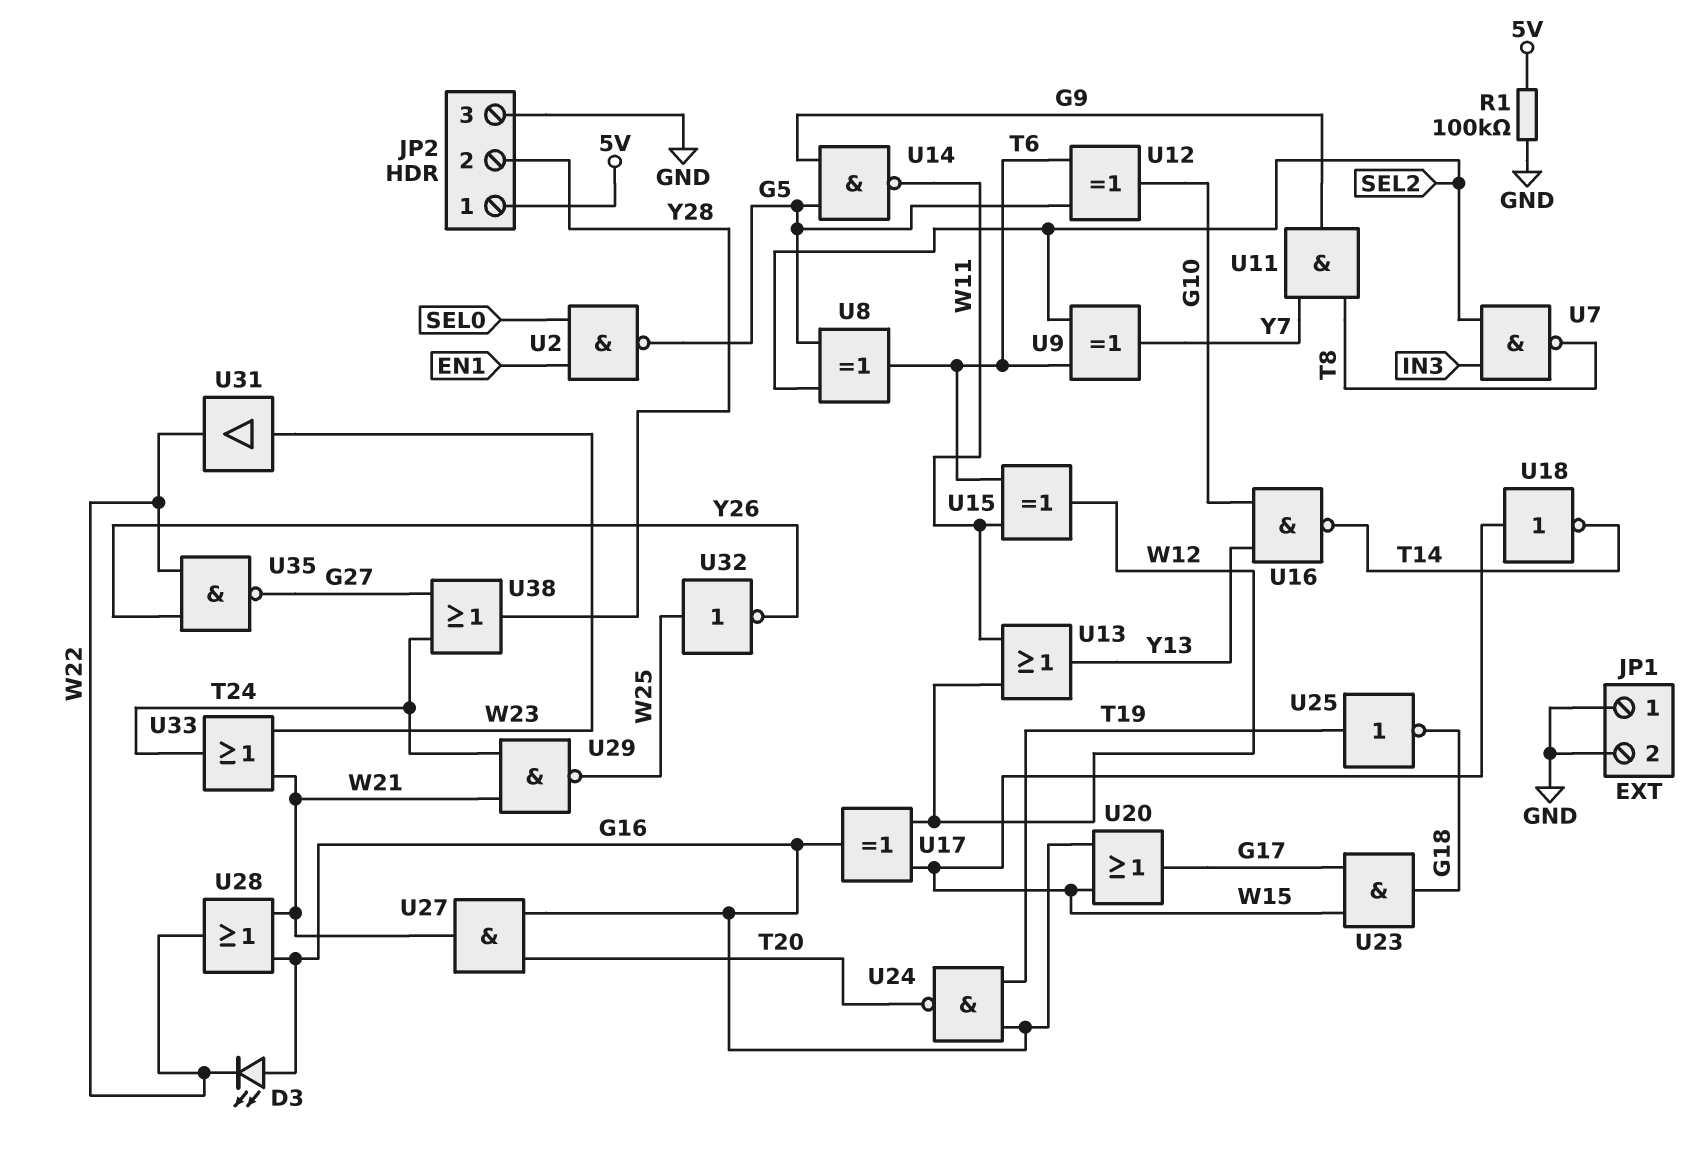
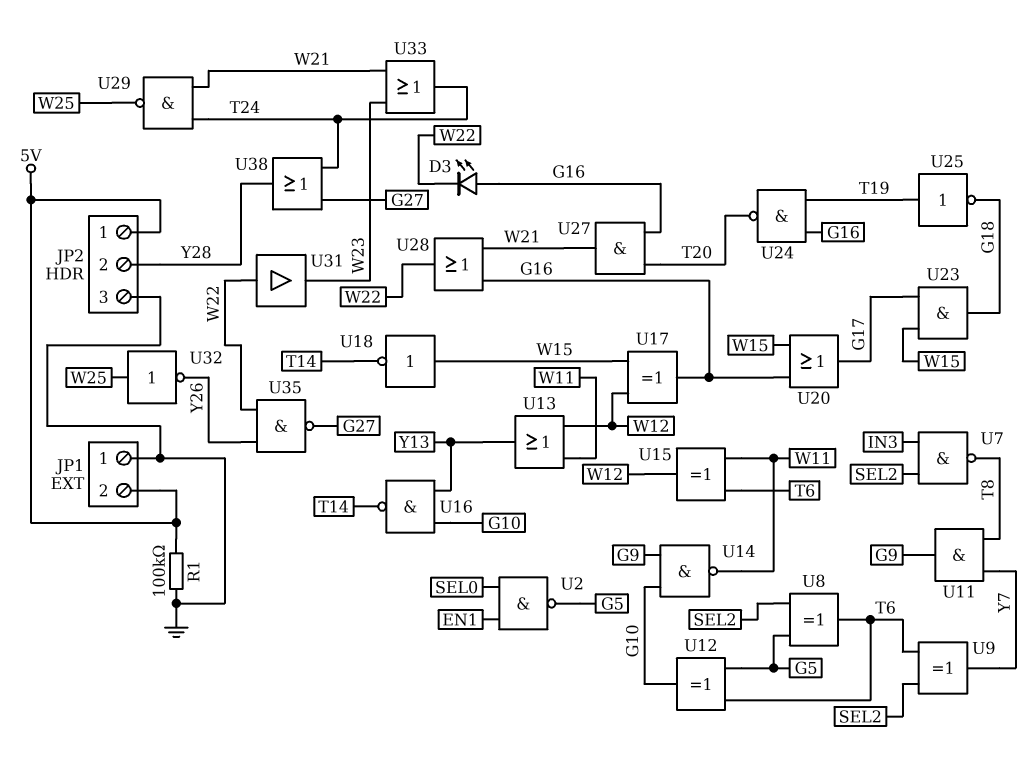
JP1 pin 2: GND -> 5V
U14: NAND (in G5, in G9, out W11) -> NAND (in G9, in G10, out W11)
U31: buffer (in W23, out W22) -> buffer (in W22, out W23)

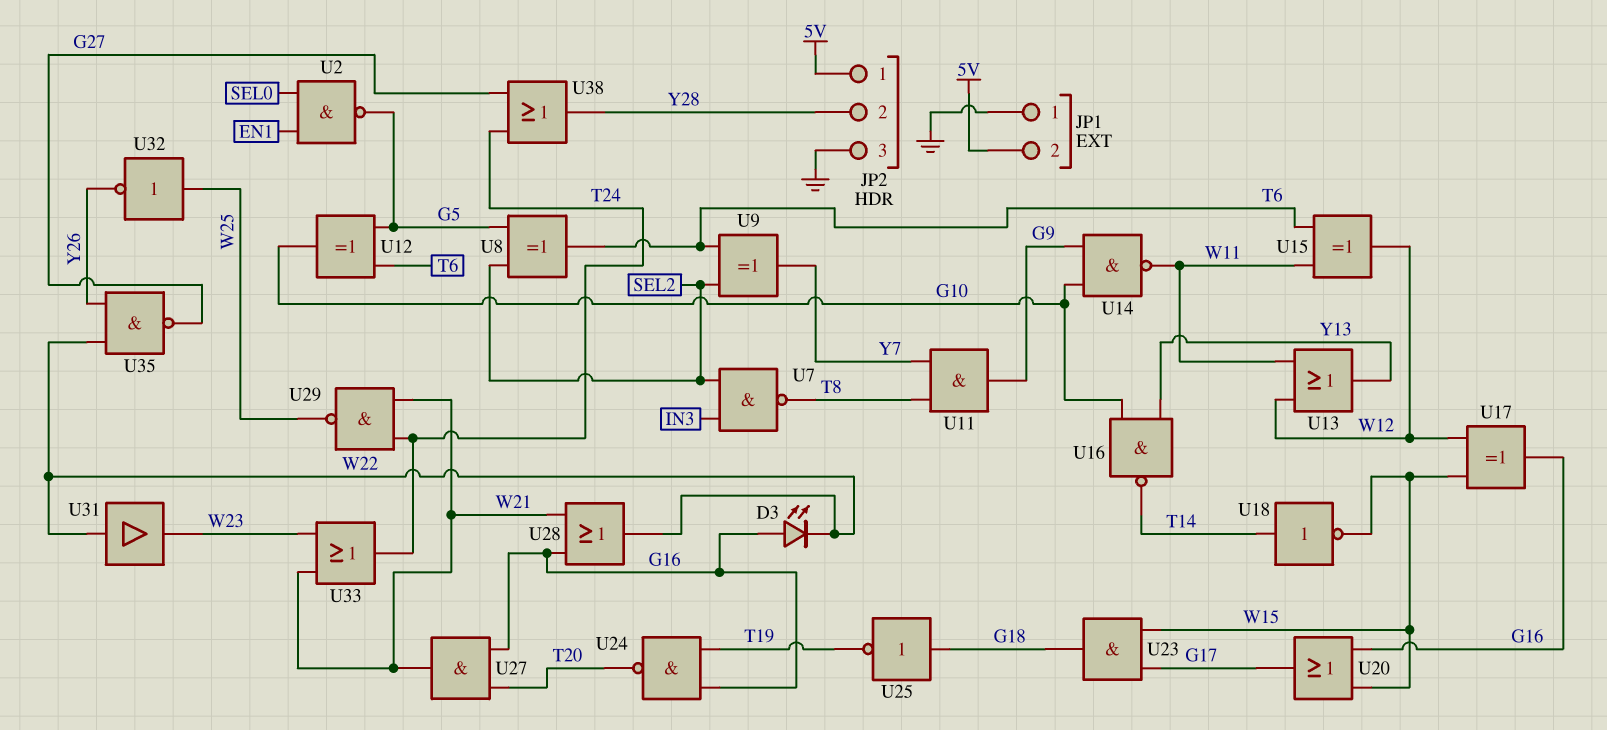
R1: 100k (5V, GND) -> none
U18: NOT (in W15, out T14) -> NOT (in T14, out W15)
U25: NOT (in T19, out G18) -> NOT (in G18, out T19)

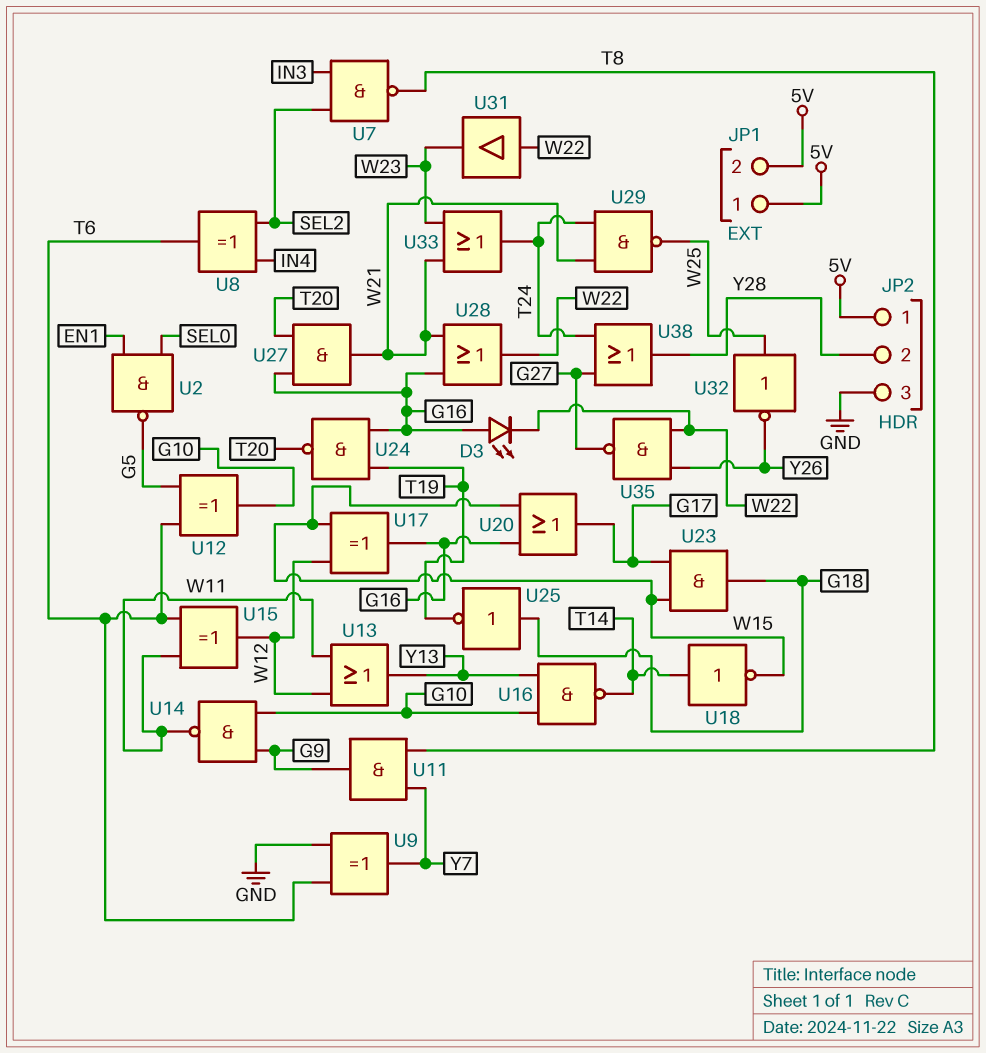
JP1 pin 1: GND -> 5V
U8: XOR (in G5, in SEL2, out T6) -> XOR (in IN4, in SEL2, out T6)
U9: XOR (in SEL2, in T6, out Y7) -> XOR (in GND, in T6, out Y7)

